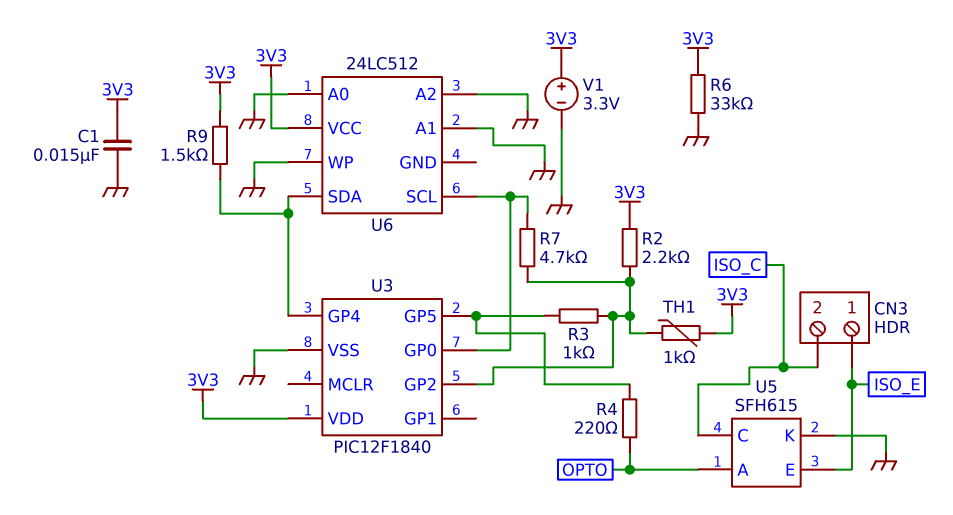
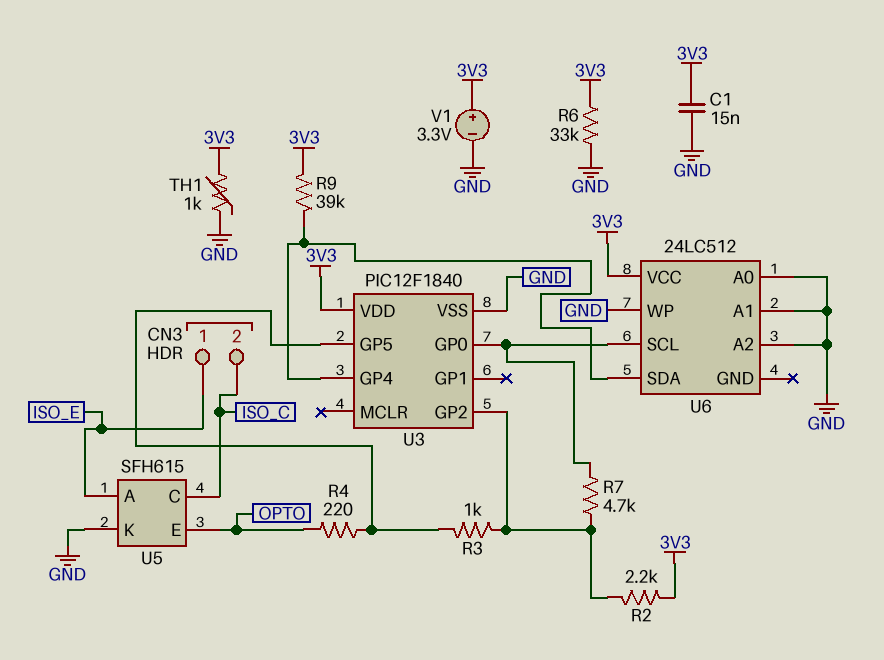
R9: 1.5k (3V3, U3/GP4) -> 39k (3V3, U3/GP4)
TH1: 1k (3V3, U3/GP2) -> 1k (3V3, GND)
U5 pin A: OPTO -> ISO_E
U5 pin E: ISO_E -> OPTO

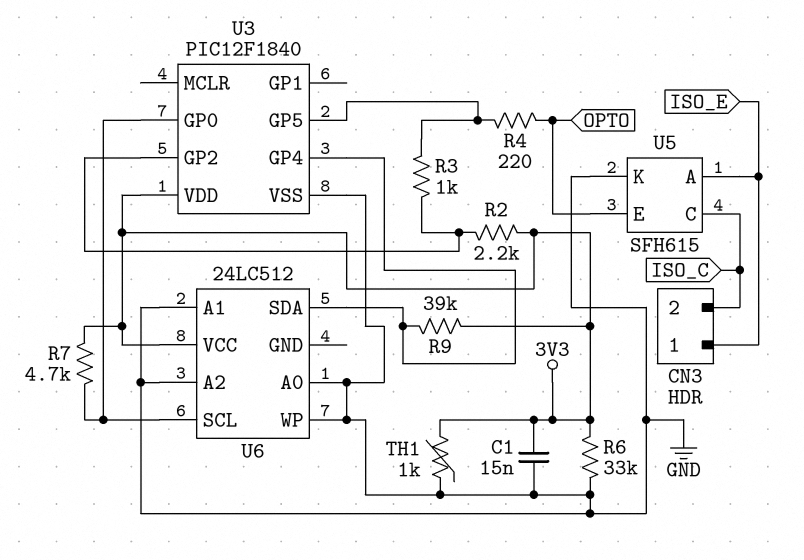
R7: 4.7k (U3/GP0, U3/GP2) -> 4.7k (3V3, U3/GP0)
V1: 3.3V (plus 3V3, minus GND) -> none

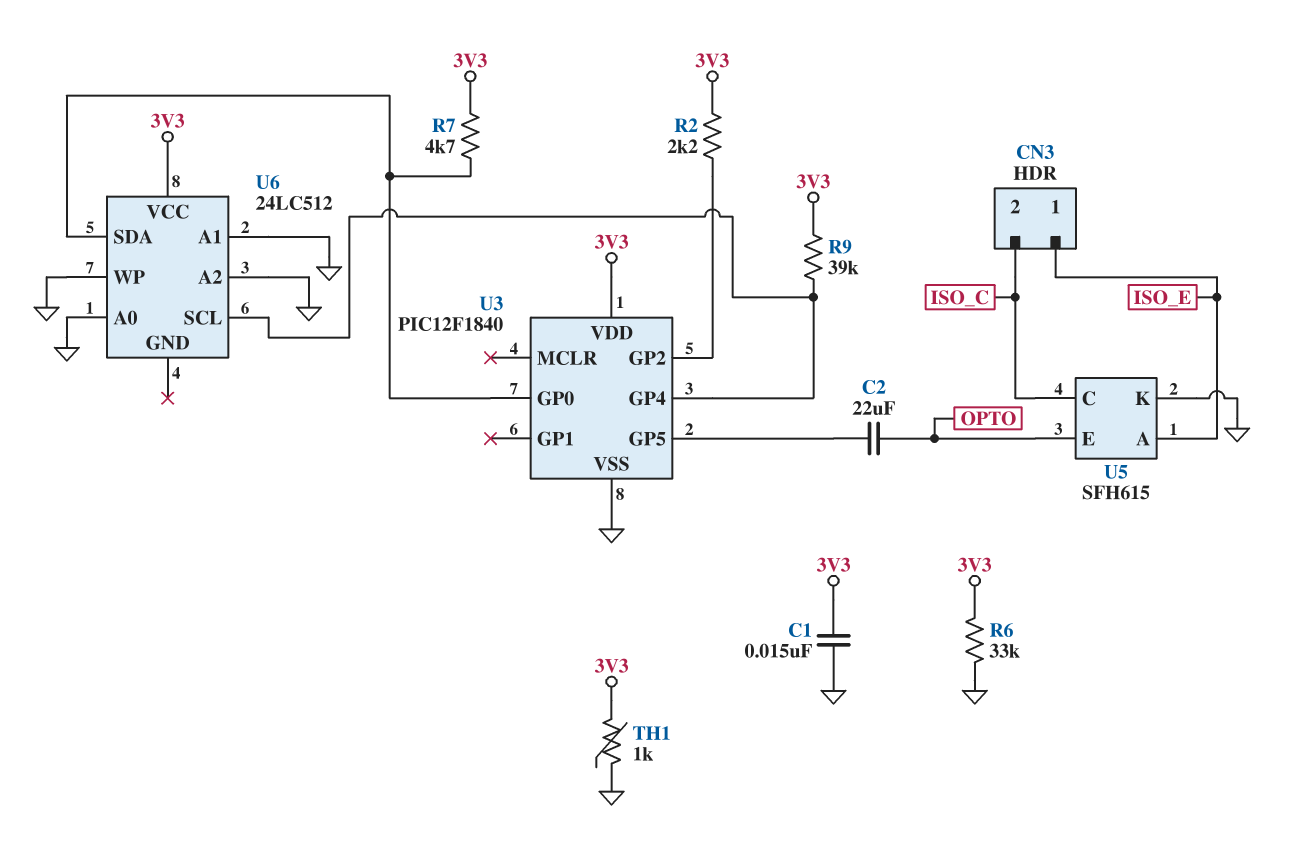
C2: none -> 22uF (OPTO, U3/GP5)
R3: 1k (U3/GP2, U3/GP5) -> none
R4: 220 (OPTO, U3/GP5) -> none
U6 pin SCL: U3/GP0 -> U3/GP4
U6 pin SDA: U3/GP4 -> U3/GP0

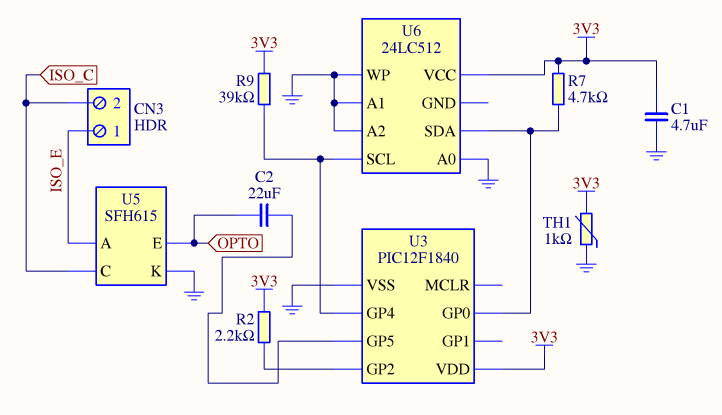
C1: 15nF (3V3, GND) -> 4.7uF (3V3, GND)
R6: 33k (3V3, GND) -> none

